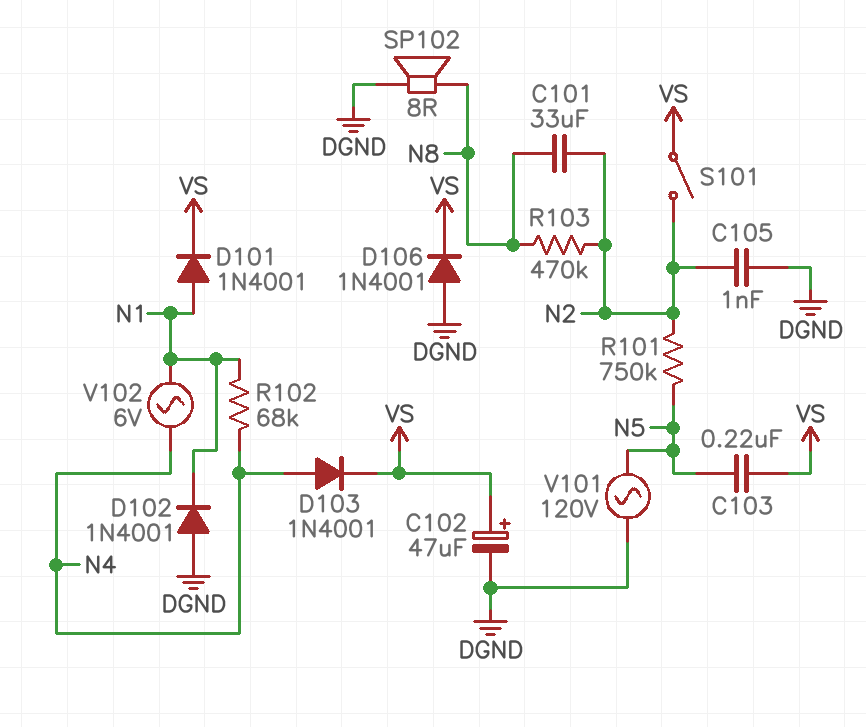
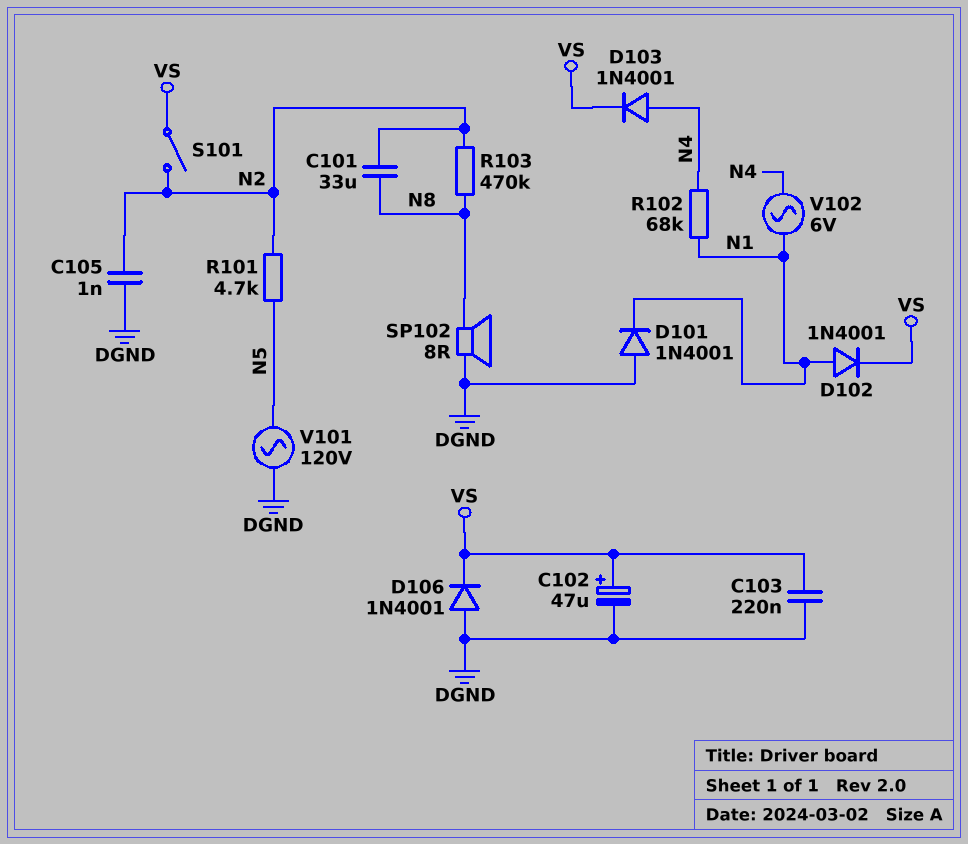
C103: 220nF (N5, VS) -> 220nF (DGND, VS)
D101: diode 1N4001 (A N1, K VS) -> diode 1N4001 (A DGND, K N1)
D102: diode 1N4001 (A DGND, K N1) -> diode 1N4001 (A N1, K VS)
R101: 750k (N2, N5) -> 4.7k (N2, N5)

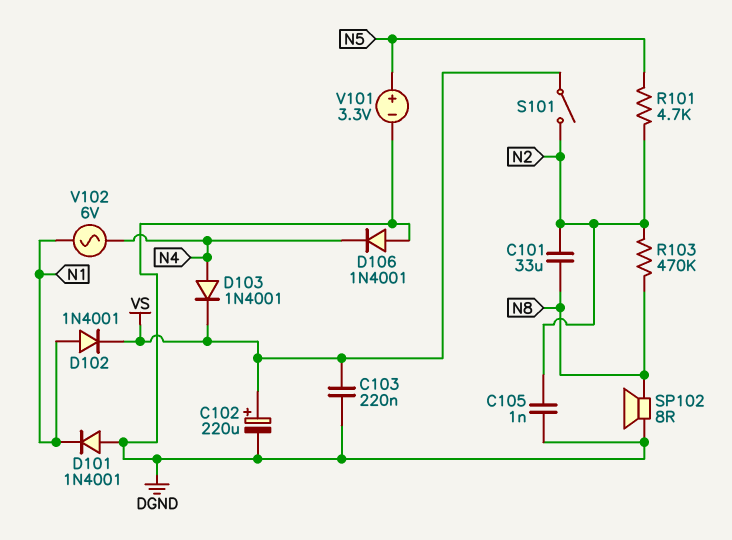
C102: 47uF (plus VS, minus DGND) -> 220uF (plus VS, minus DGND)
D106: diode 1N4001 (A DGND, K VS) -> diode 1N4001 (A DGND, K N4)
R102: 68k (N1, N4) -> none
V101: AC 120V (DGND, N5) -> 3.3V (plus N5, minus DGND)

